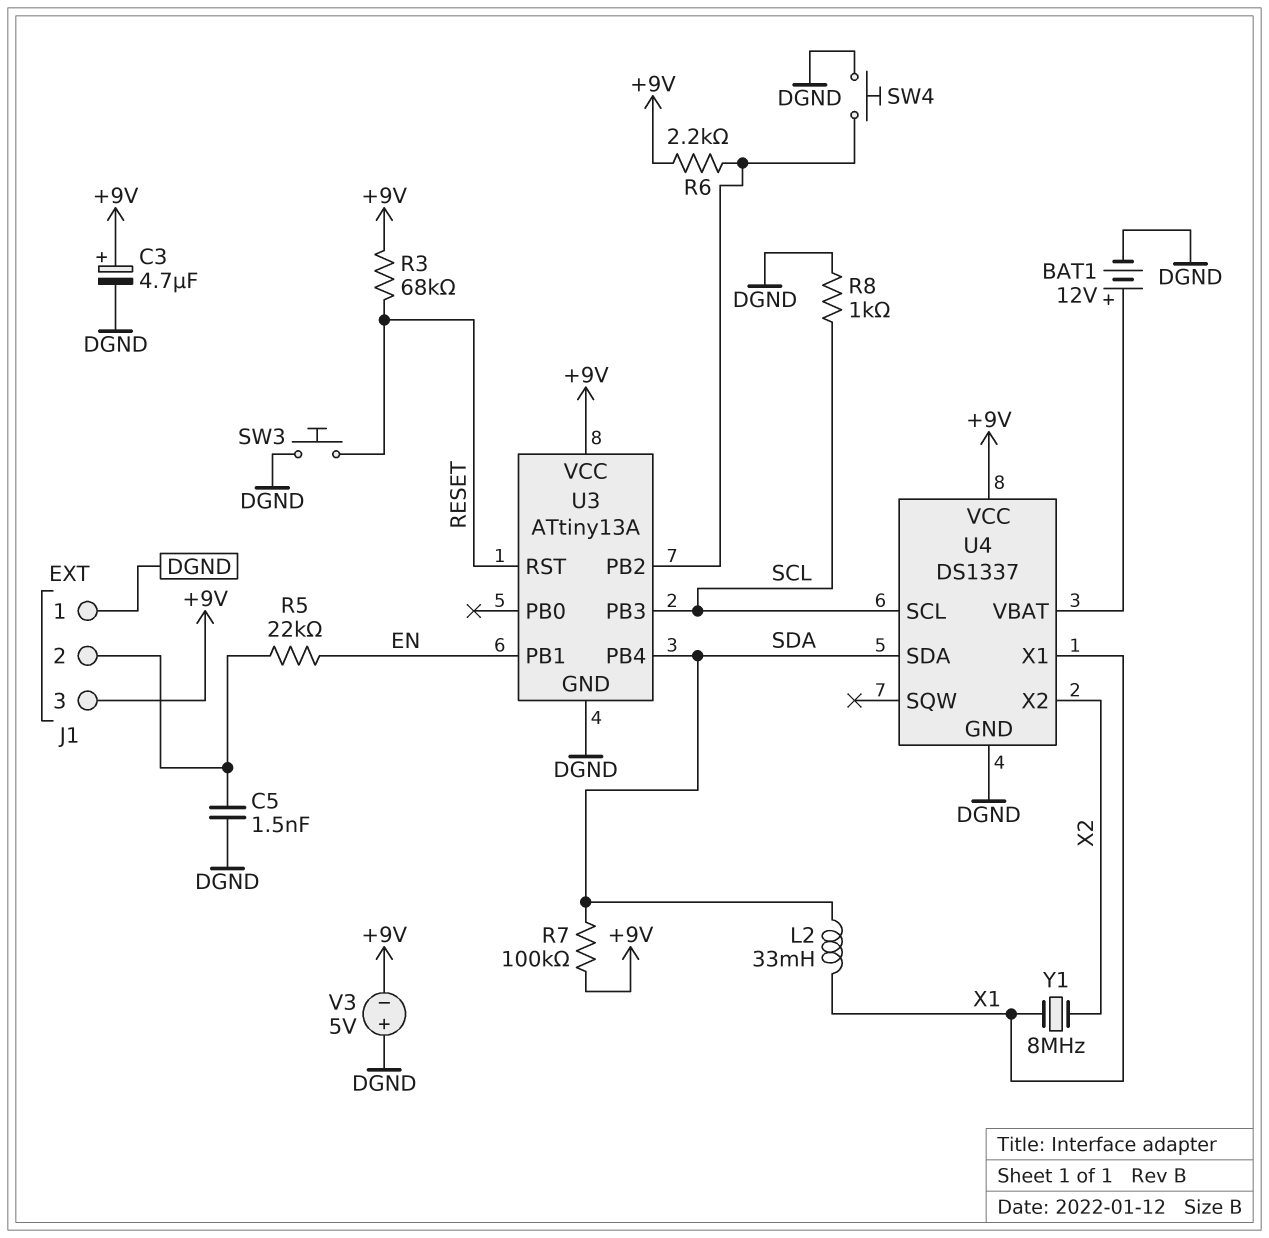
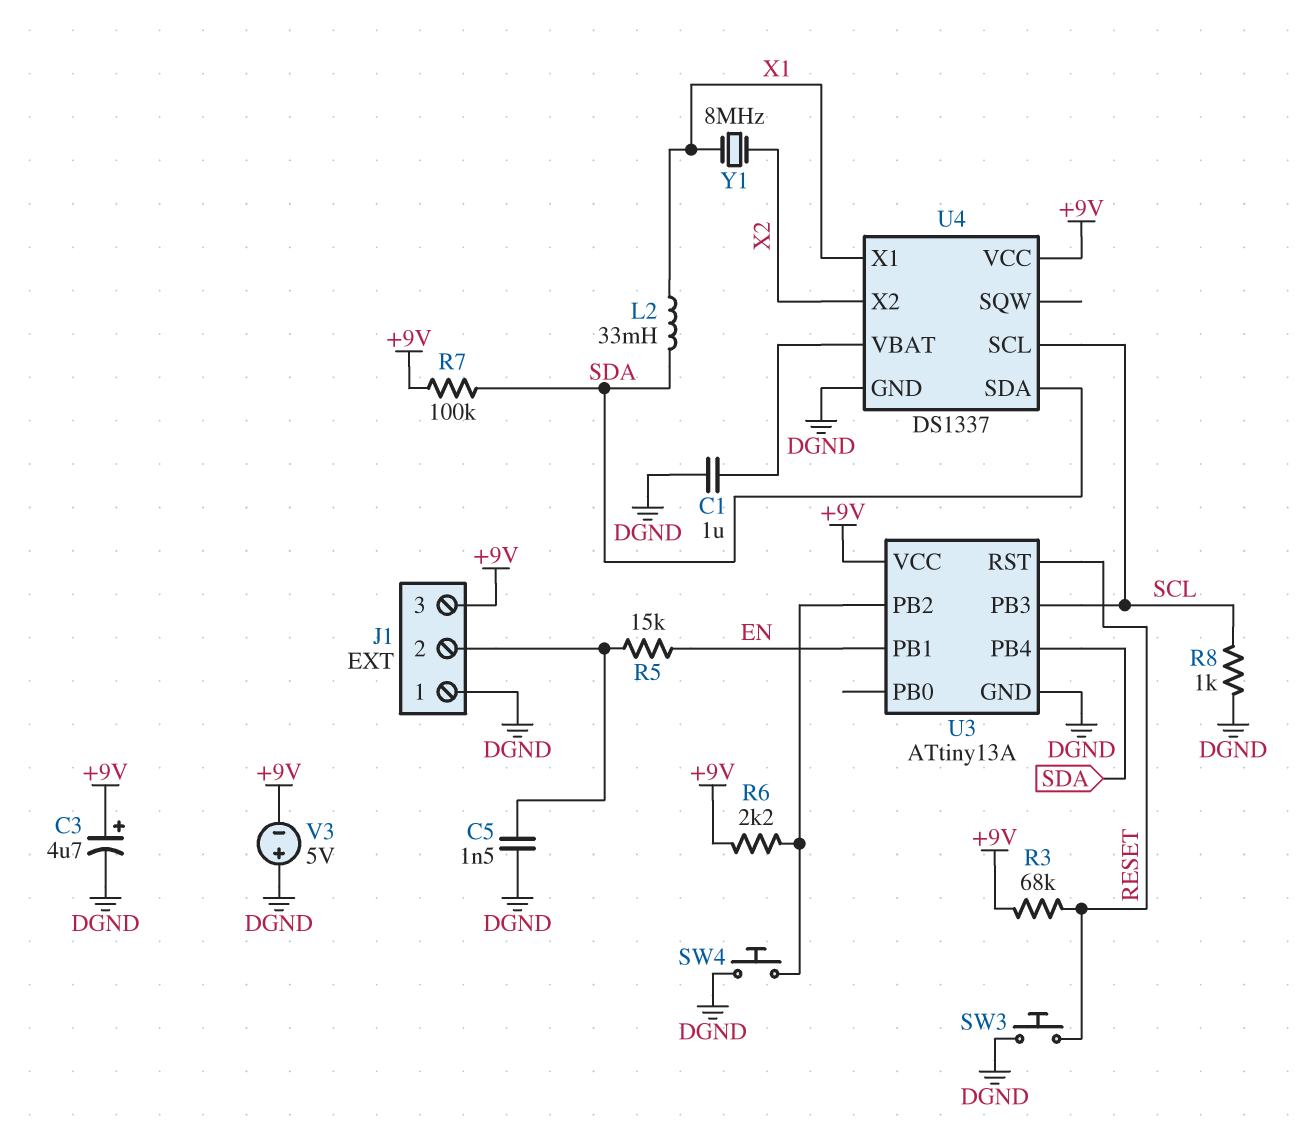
BAT1: 12V (plus U4/VBAT, minus DGND) -> none
C1: none -> 1uF (DGND, U4/VBAT)
R5: 22k (EN, J1/2) -> 15k (EN, J1/2)

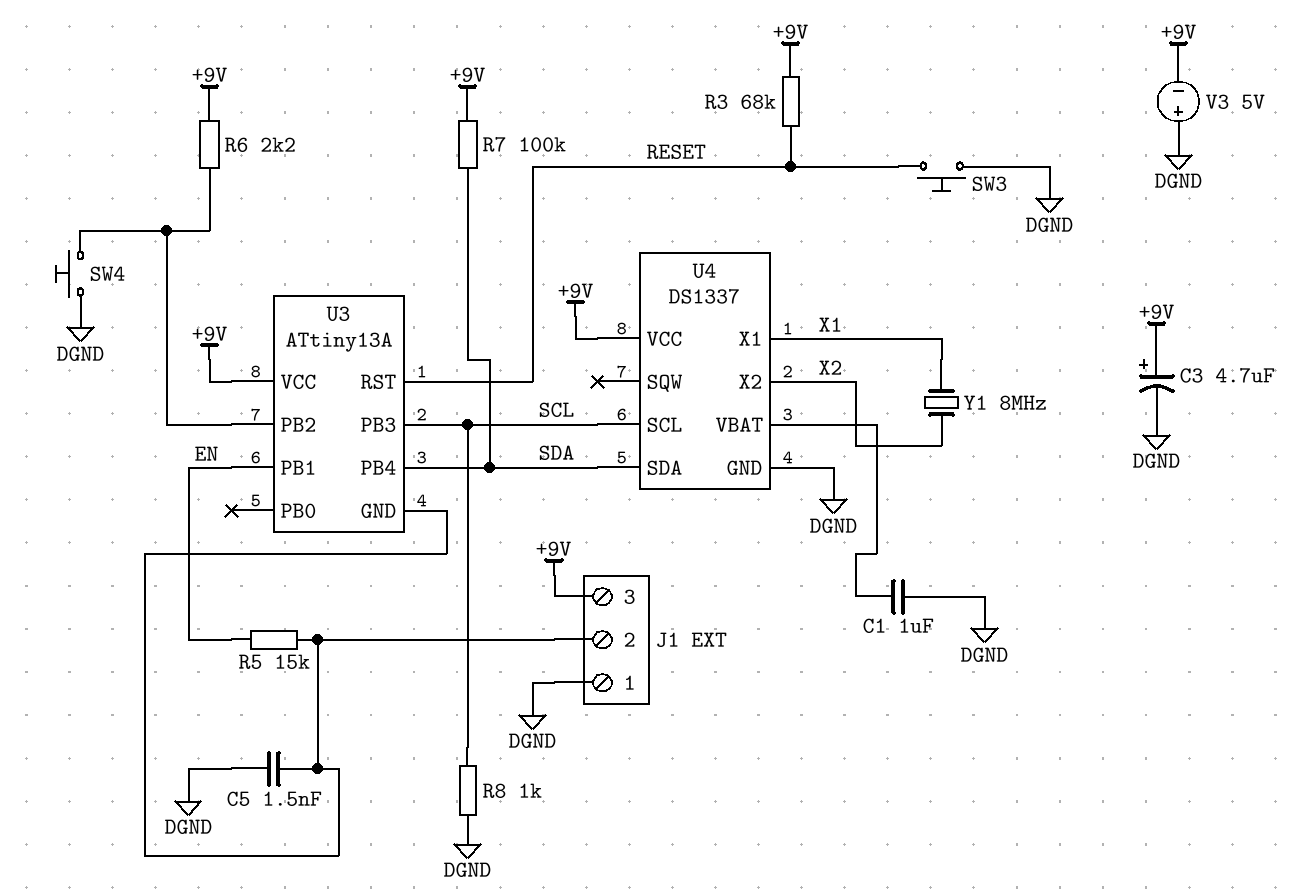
L2: 33mH (SDA, X1) -> none
U3 pin GND: DGND -> J1/2

